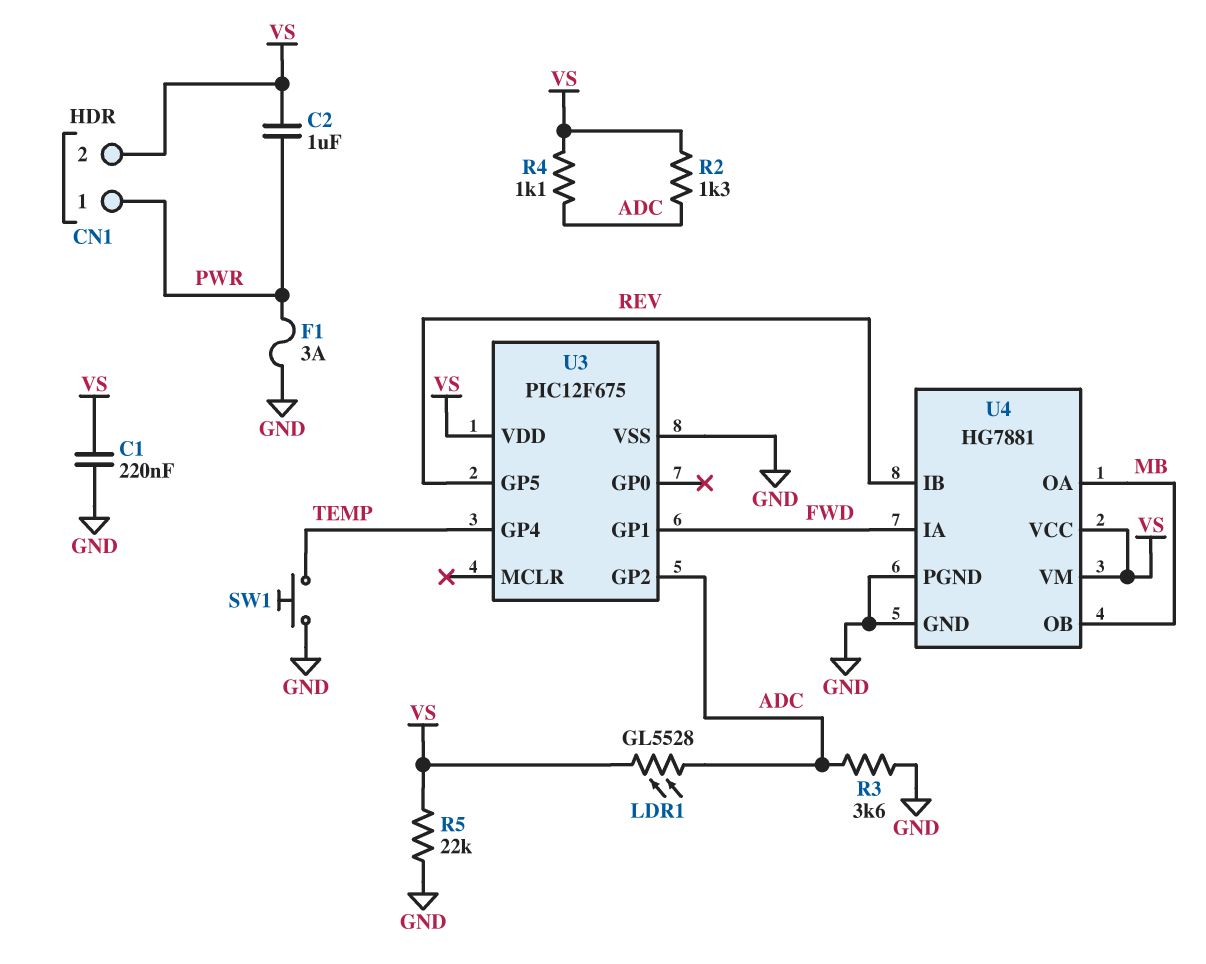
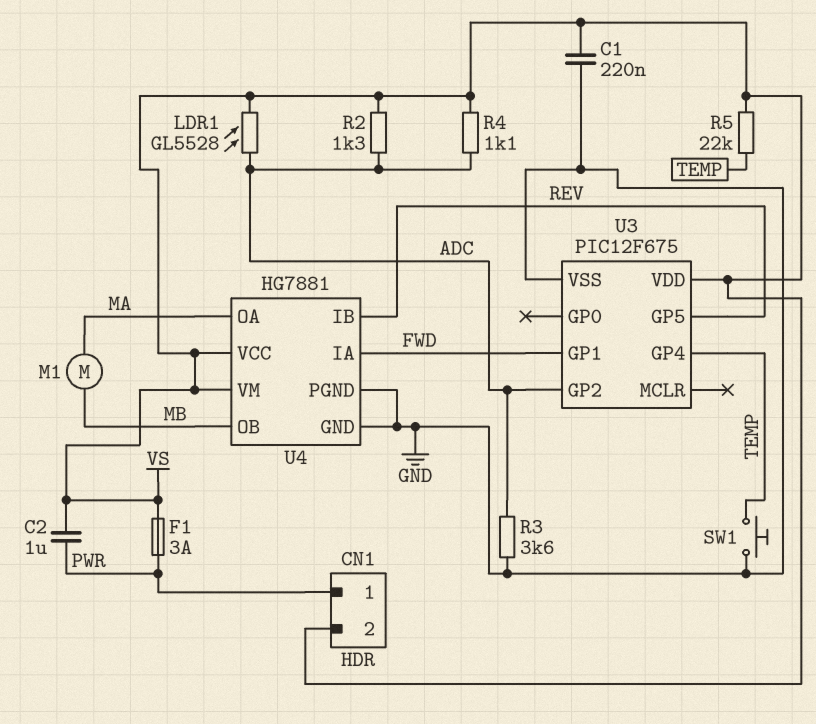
F1: 3A (GND, PWR) -> 3A (PWR, VS)
M1: none -> motor (MA, MB)
R5: 22k (GND, VS) -> 22k (TEMP, VS)
U4 pin OA: MB -> MA

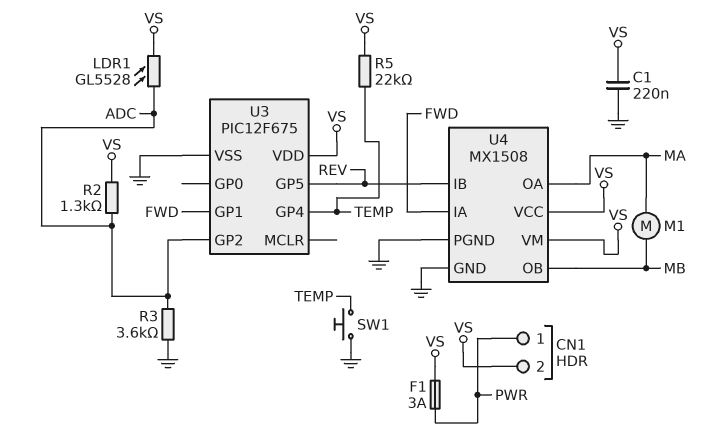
C2: 1uF (PWR, VS) -> none
R4: 1.1k (ADC, VS) -> none
U4: HG7881 -> MX1508

